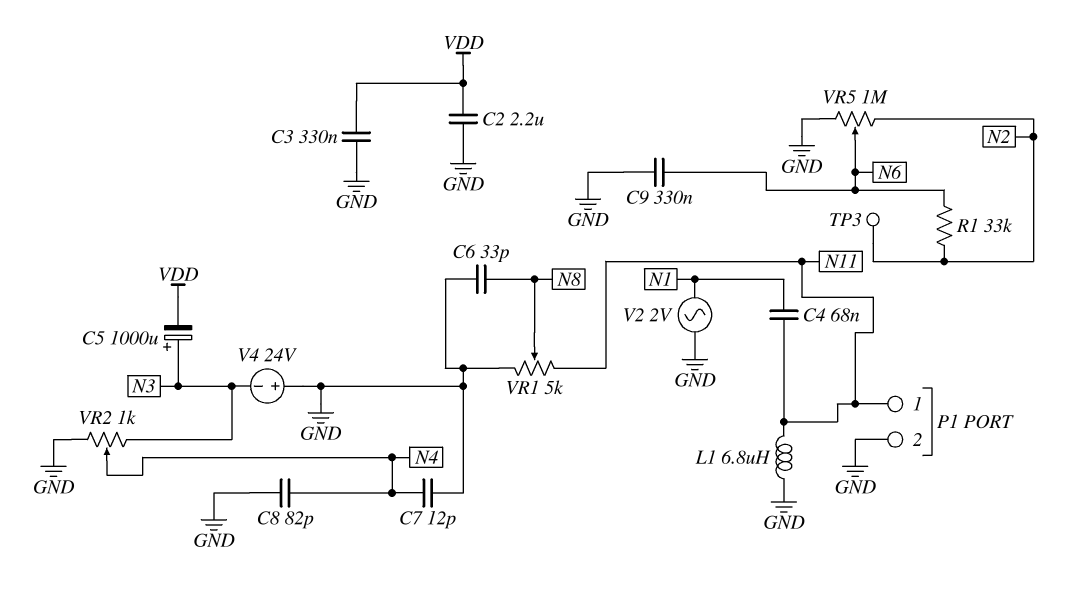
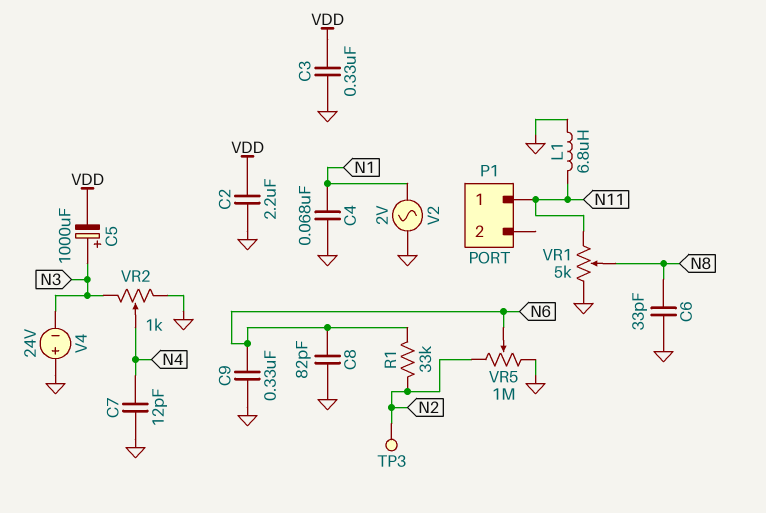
C4: 68nF (N1, N11) -> 68nF (GND, N1)
C8: 82pF (GND, N4) -> 82pF (GND, N6)
P1 pin 2: GND -> none

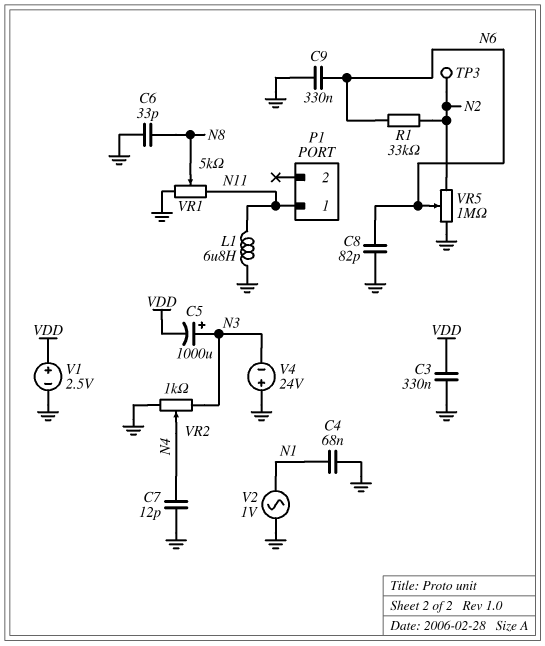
C2: 2.2uF (GND, VDD) -> none
V1: none -> 2.5V (plus VDD, minus GND)
V2: AC 2V (GND, N1) -> AC 1V (GND, N1)

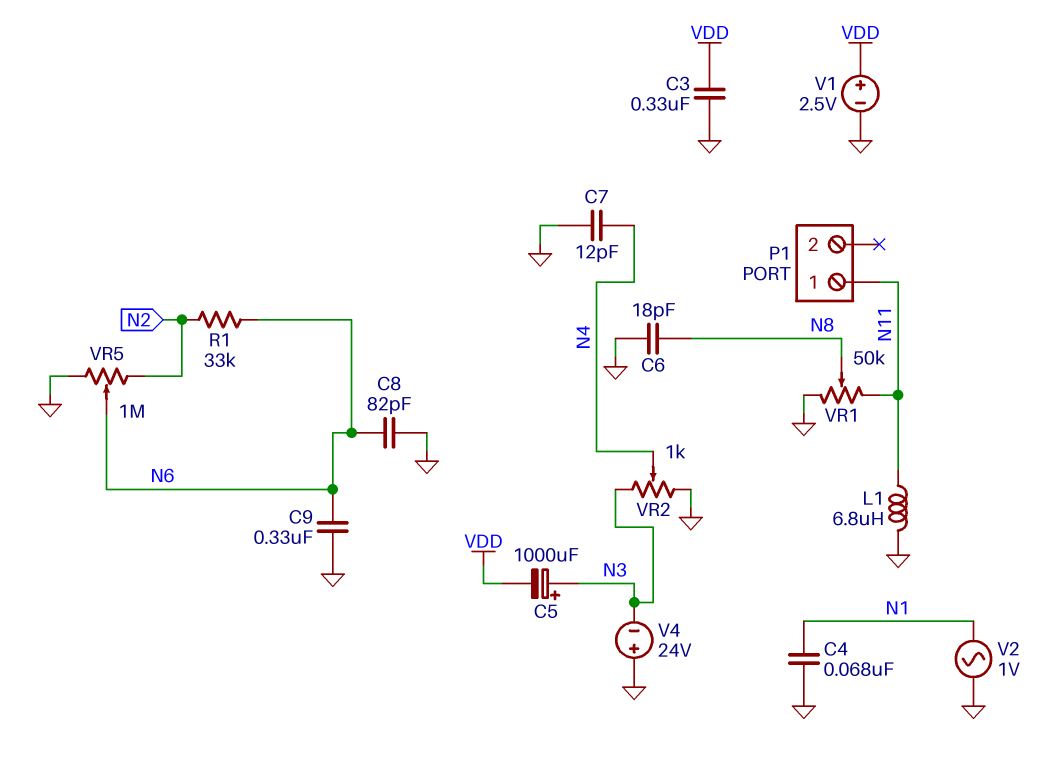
C6: 33pF (GND, N8) -> 18pF (GND, N8)
TP3: test point (N2) -> none
VR1: 5k (GND, N11, wiper N8) -> 50k (GND, N11, wiper N8)

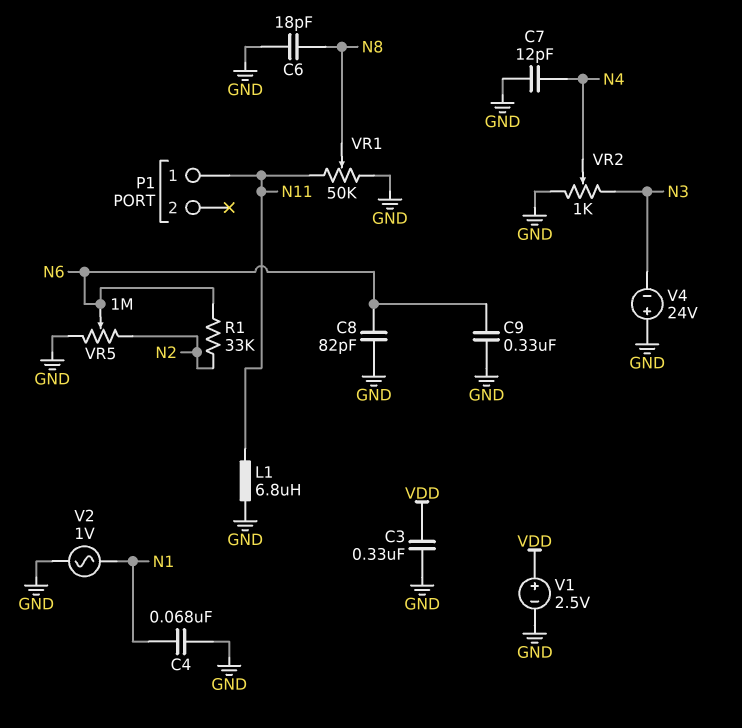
C5: 1000uF (plus N3, minus VDD) -> none

